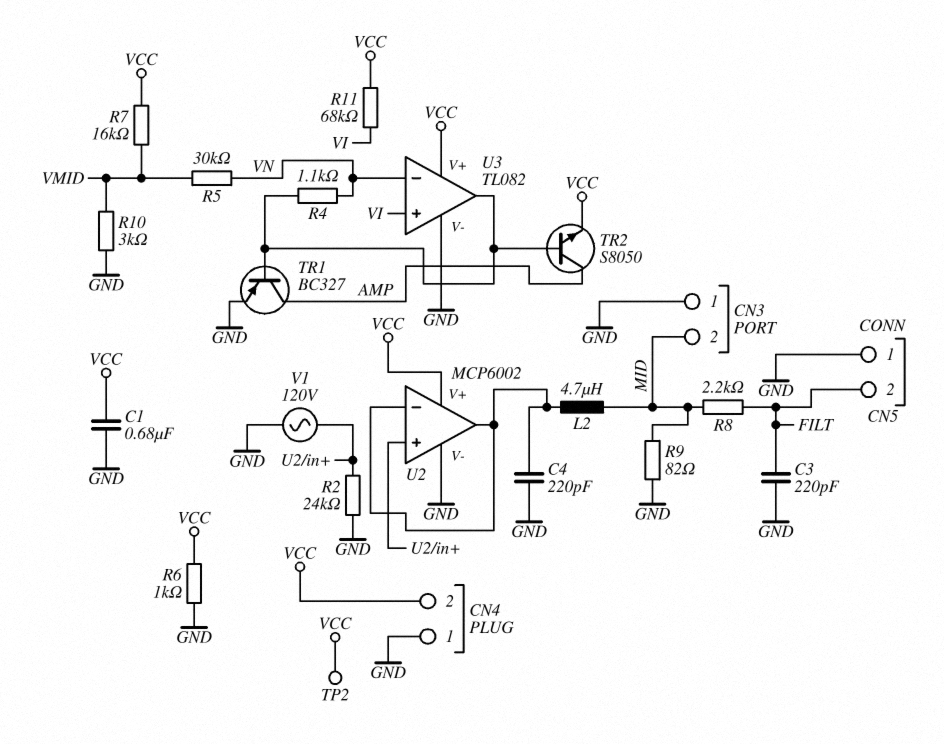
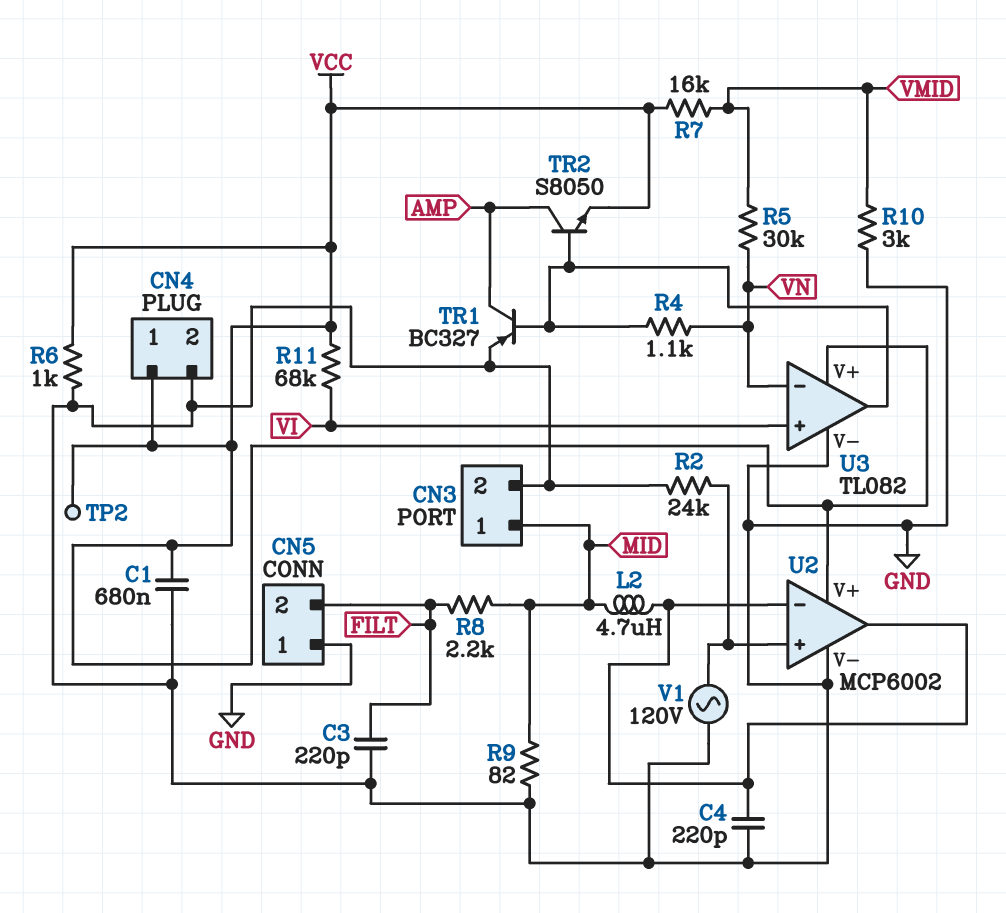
CN3 pin 1: GND -> MID
CN3 pin 2: MID -> GND
CN4 pin 1: GND -> VCC
CN4 pin 2: VCC -> GND

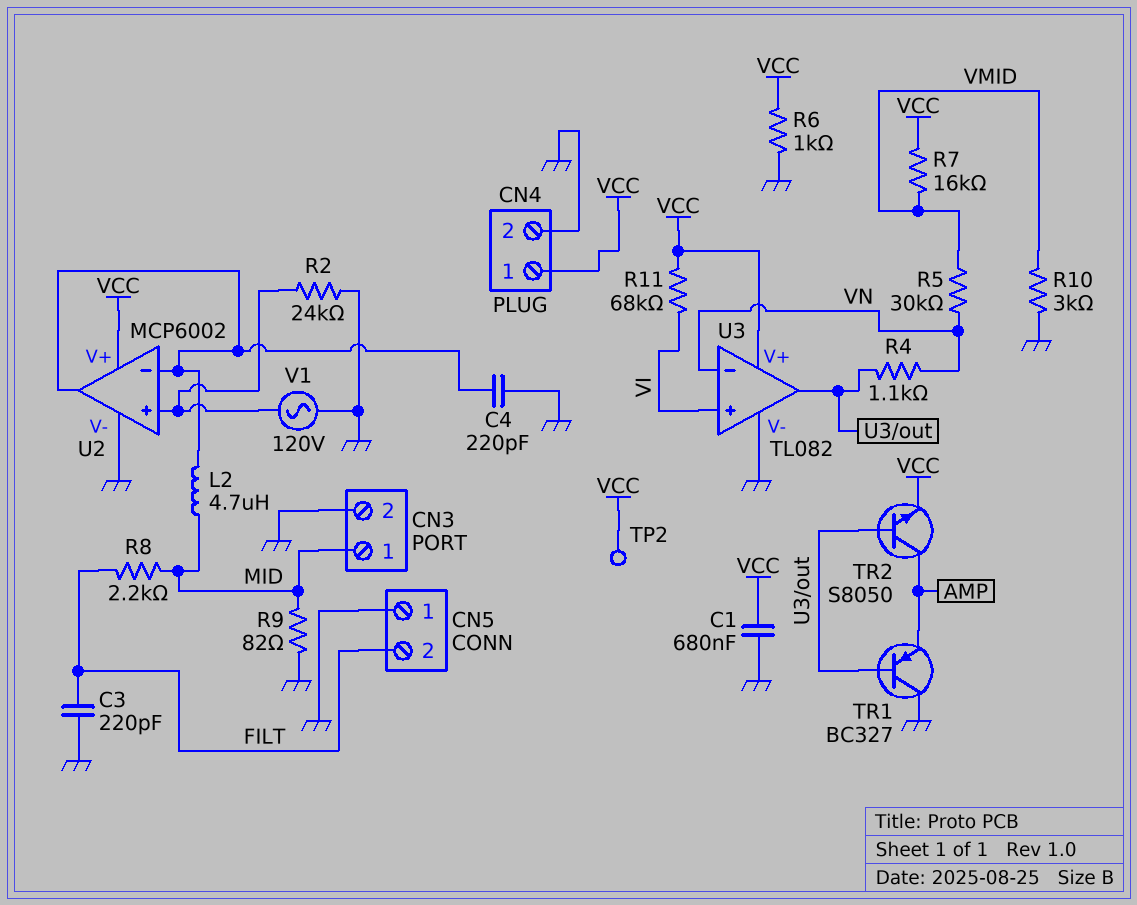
TR1: PNP BC327 (B U3/out, C AMP, E GND) -> PNP BC327 (B U3/out, C GND, E AMP)

